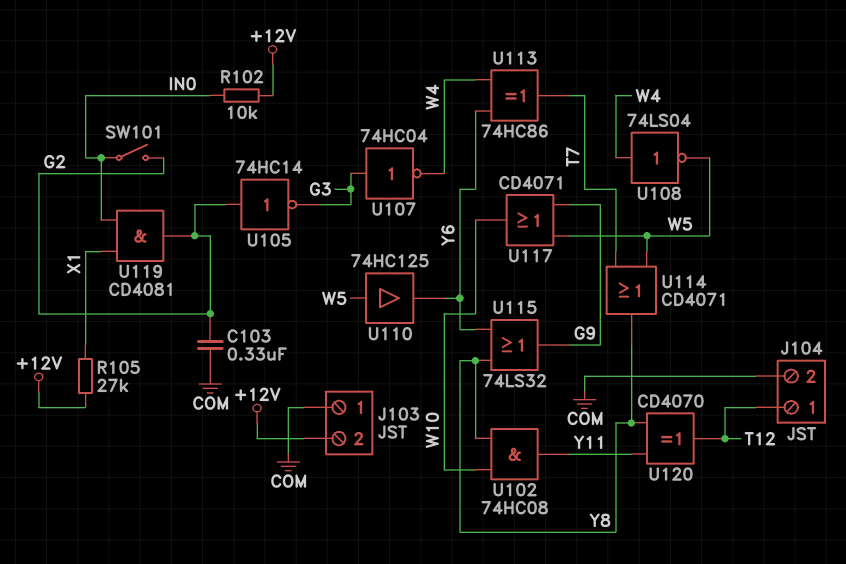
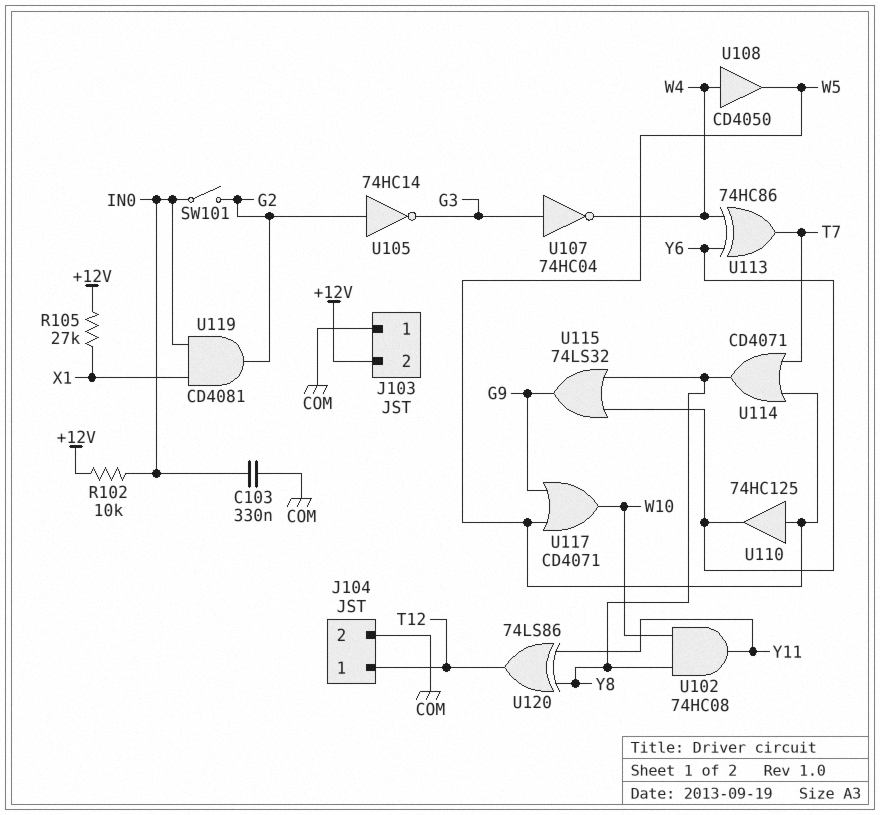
C103: 330nF (COM, G2) -> 330nF (COM, IN0)
U108: NOT 74LS04 (in W4, out W5) -> buffer CD4050 (in W4, out W5)
U120: XOR CD4070 (in Y8, in Y11, out T12) -> XOR 74LS86 (in Y8, in Y11, out T12)

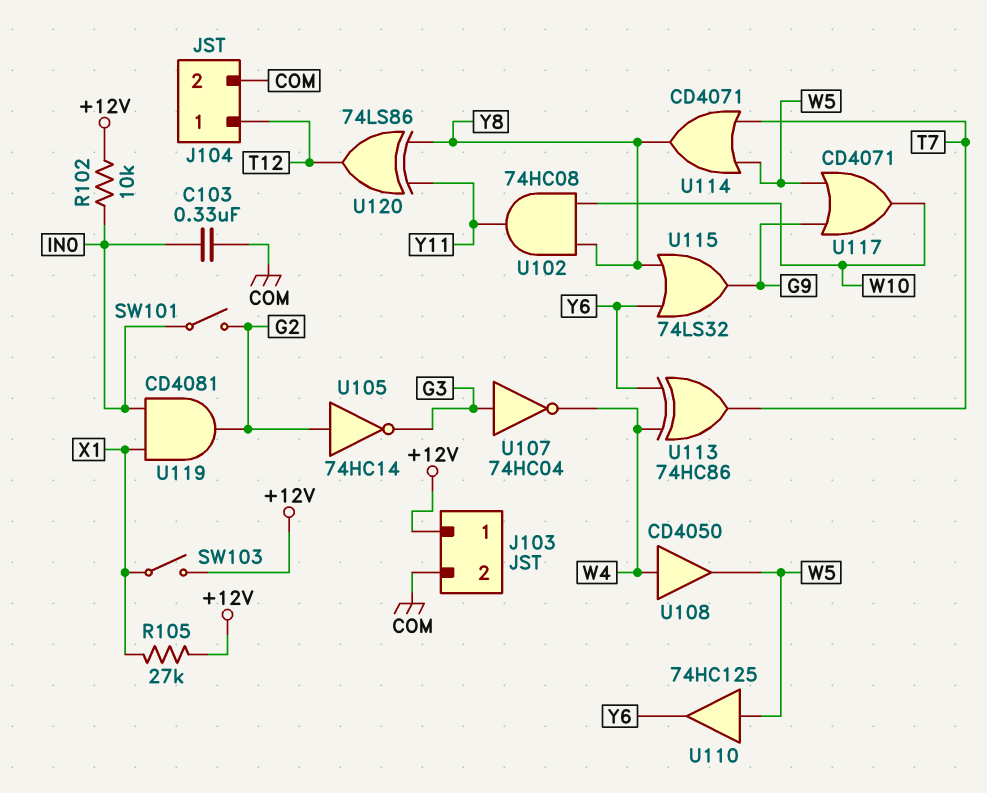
J103 pin 1: COM -> +12V
J103 pin 2: +12V -> COM
SW103: none -> switch (+12V, X1)

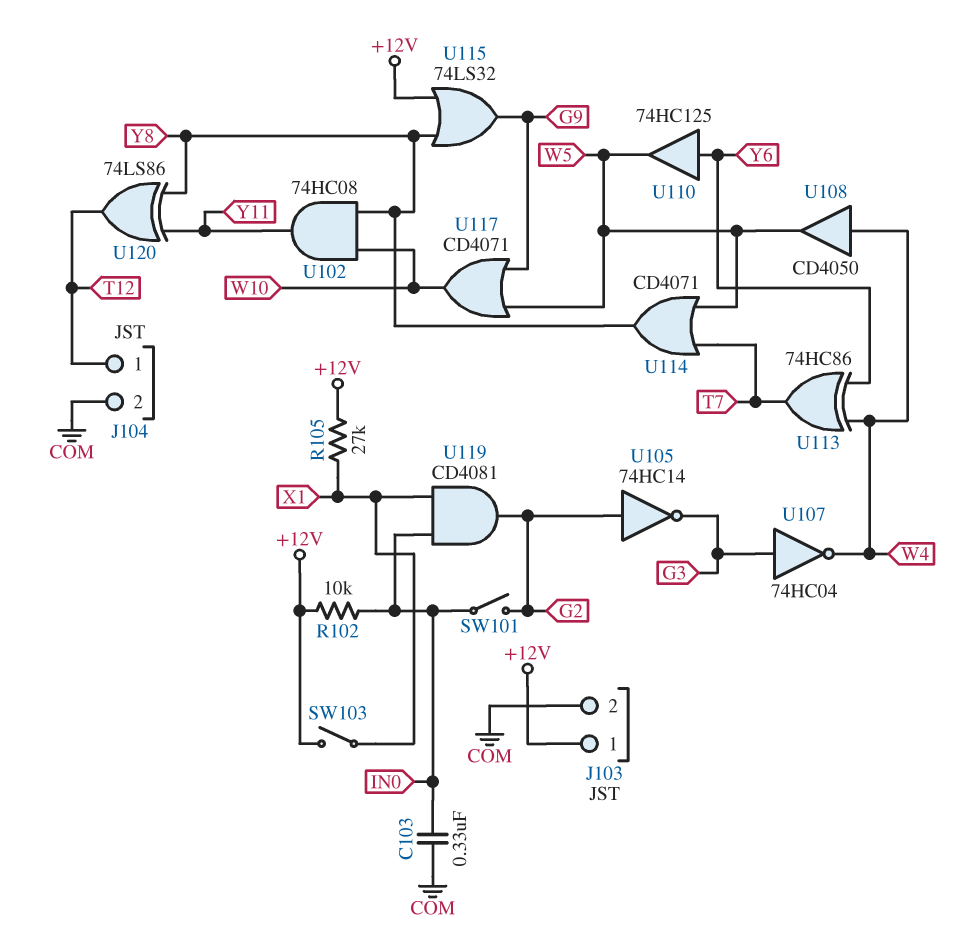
U110: buffer 74HC125 (in W5, out Y6) -> buffer 74HC125 (in Y6, out W5)
U115: OR 74LS32 (in Y6, in Y8, out G9) -> OR 74LS32 (in +12V, in Y8, out G9)

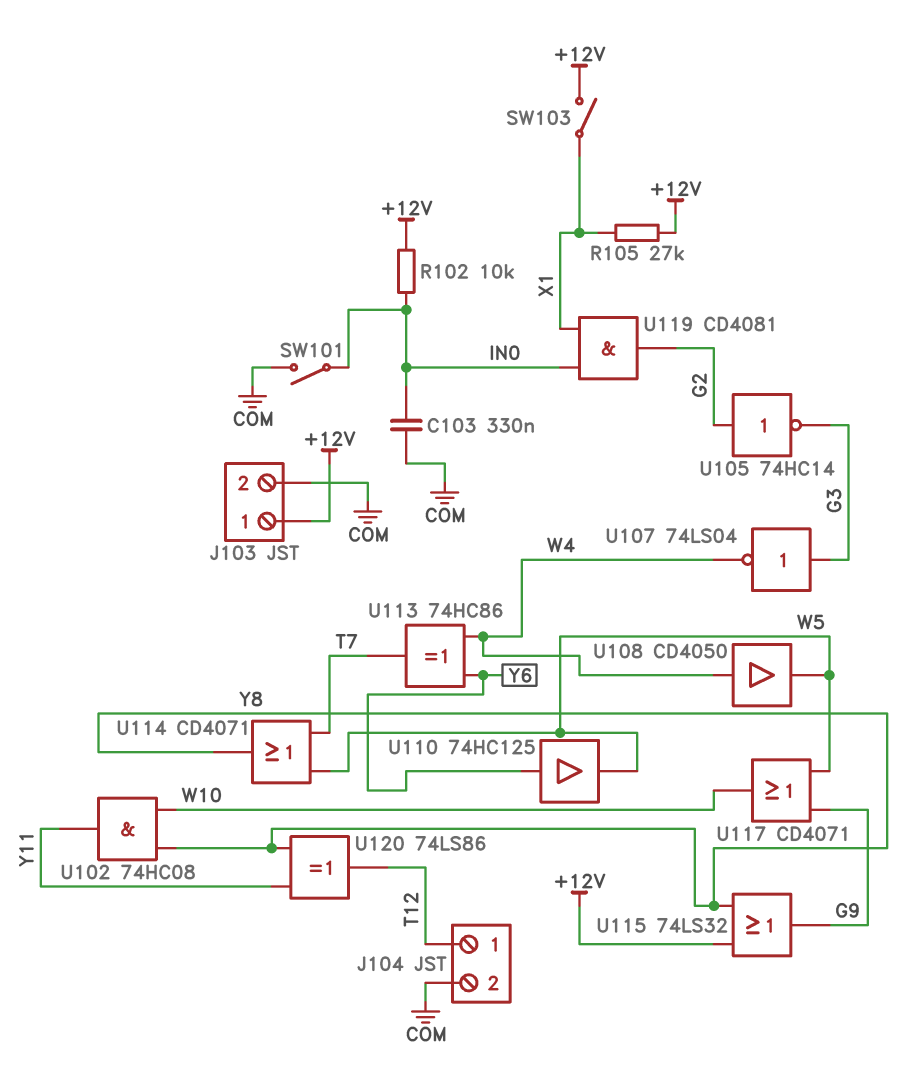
SW101: switch (G2, IN0) -> switch (COM, IN0)
U107: NOT 74HC04 (in G3, out W4) -> NOT 74LS04 (in G3, out W4)

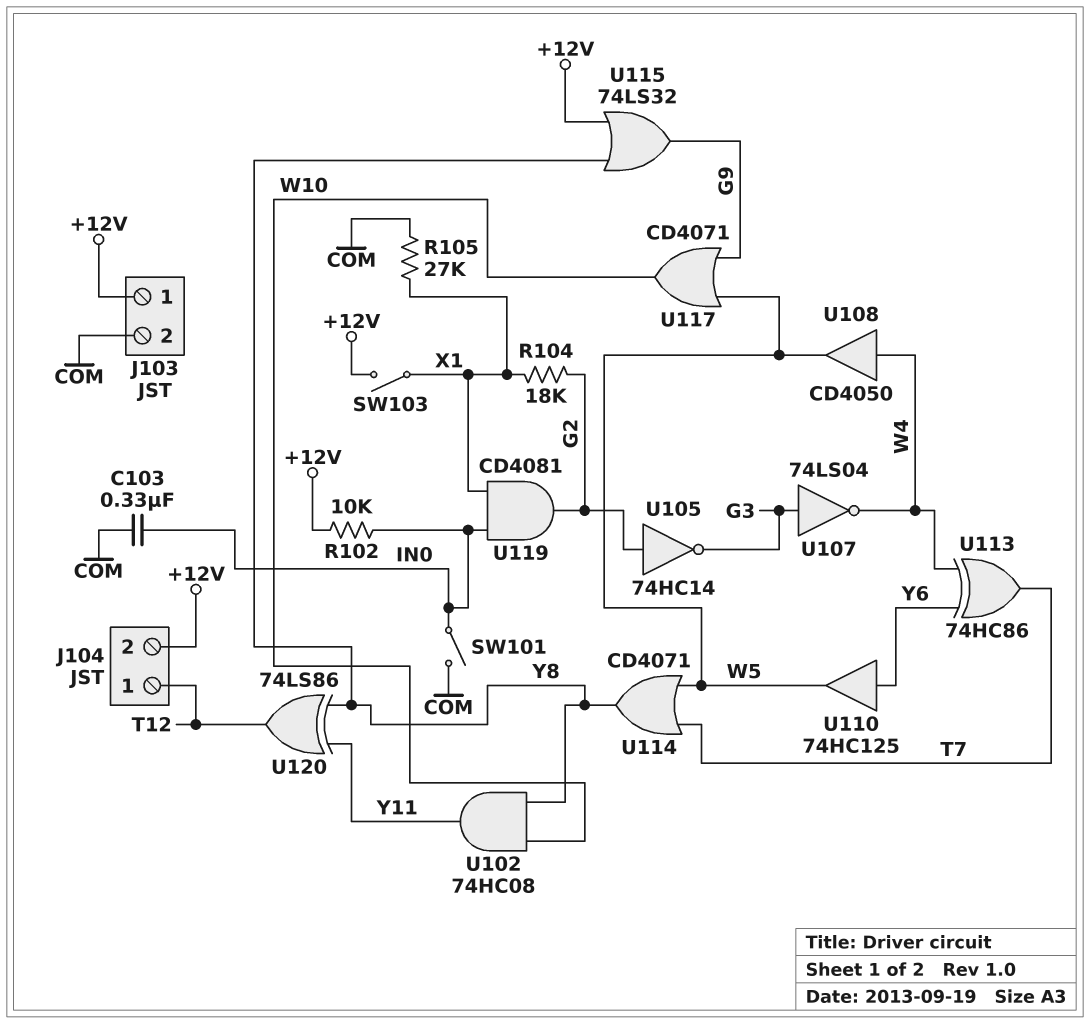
J104 pin 2: COM -> +12V
R104: none -> 18k (G2, X1)
R105: 27k (+12V, X1) -> 27k (COM, X1)

